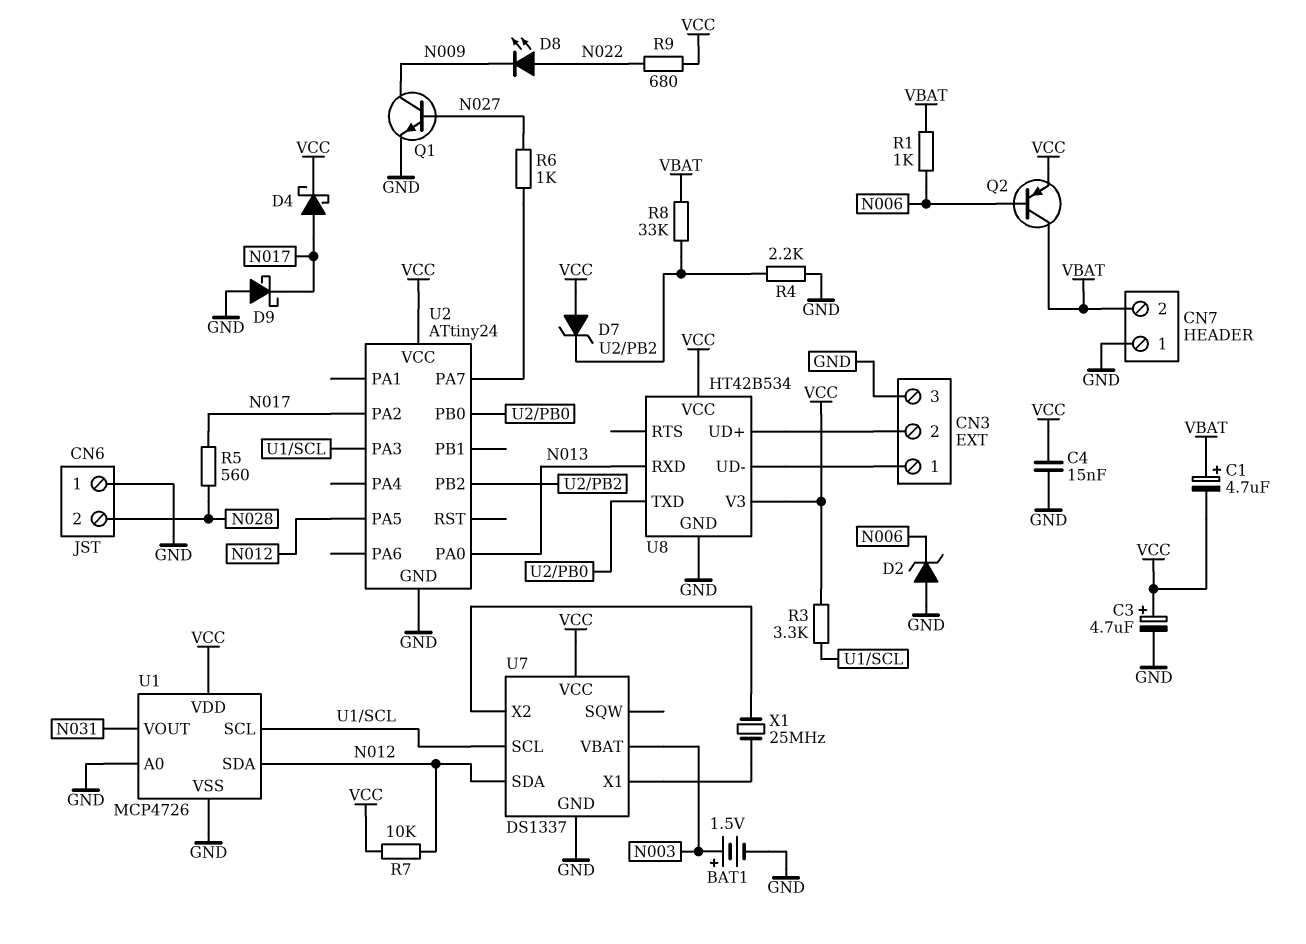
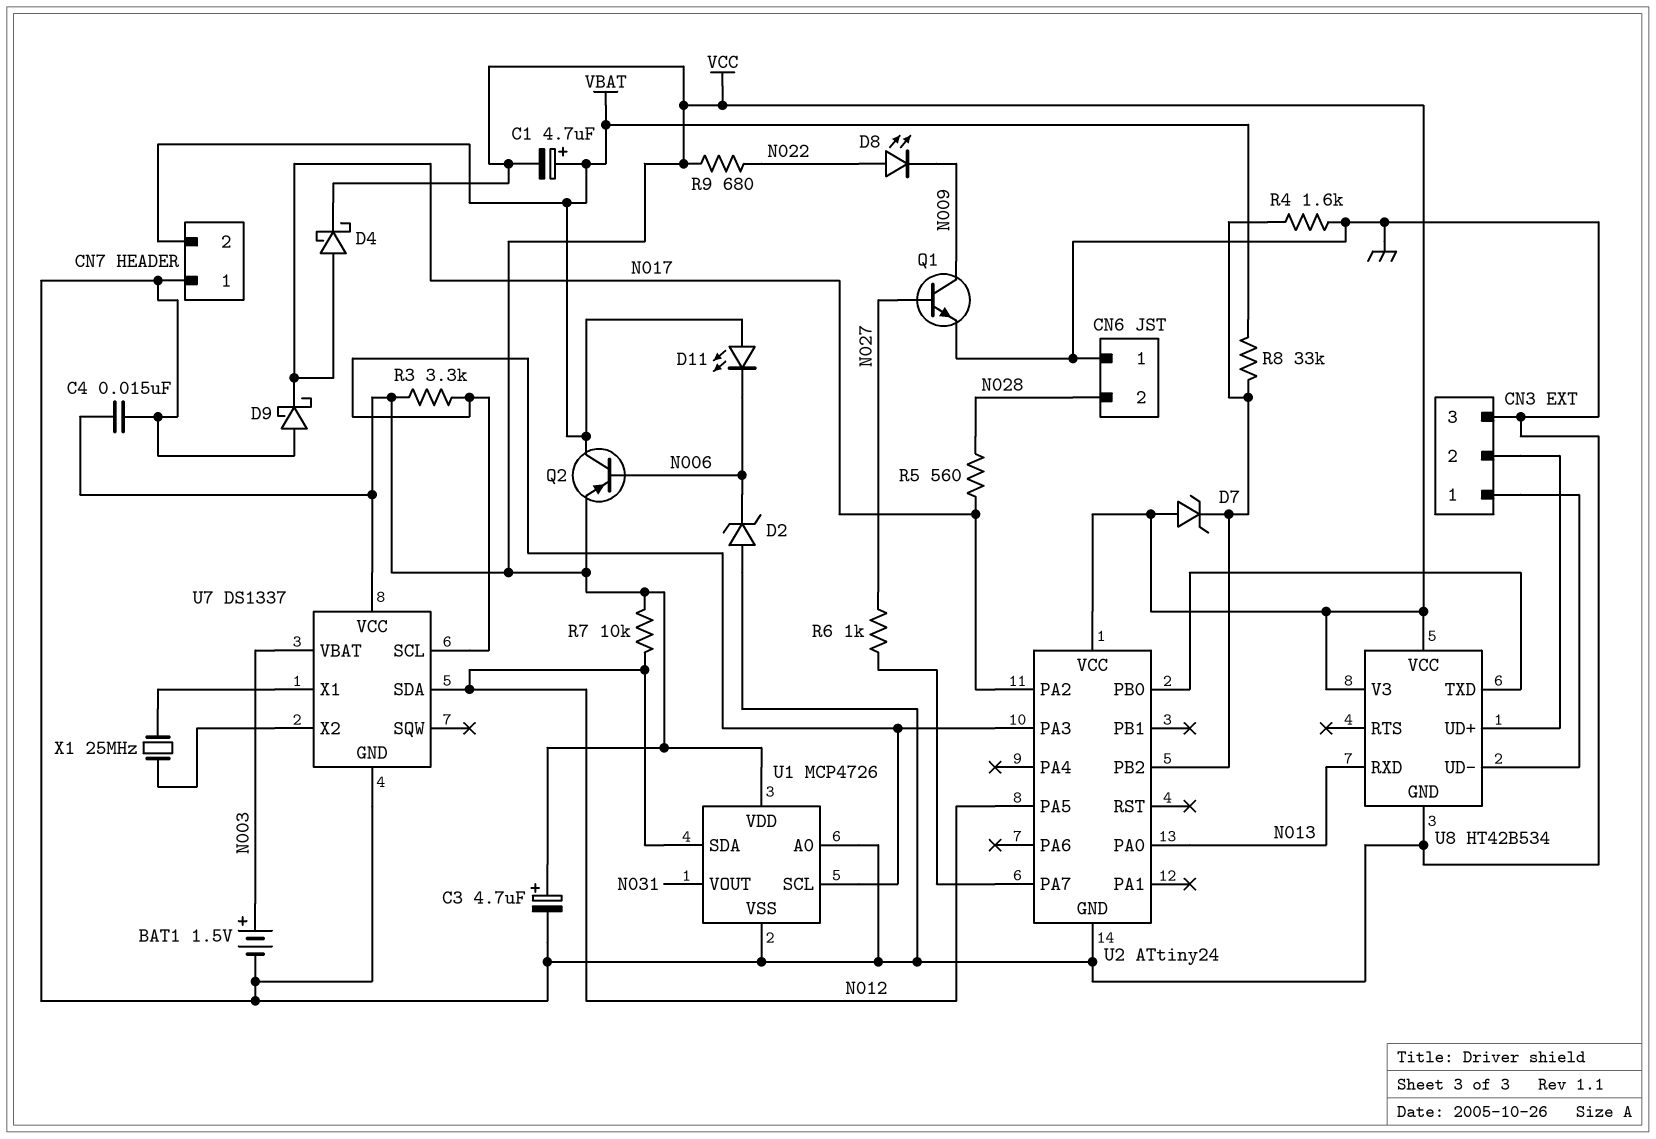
D11: none -> LED (A VBAT, K N006)
R1: 1k (N006, VBAT) -> none
R4: 2.2k (GND, U2/PB2) -> 1.6k (GND, U2/PB2)

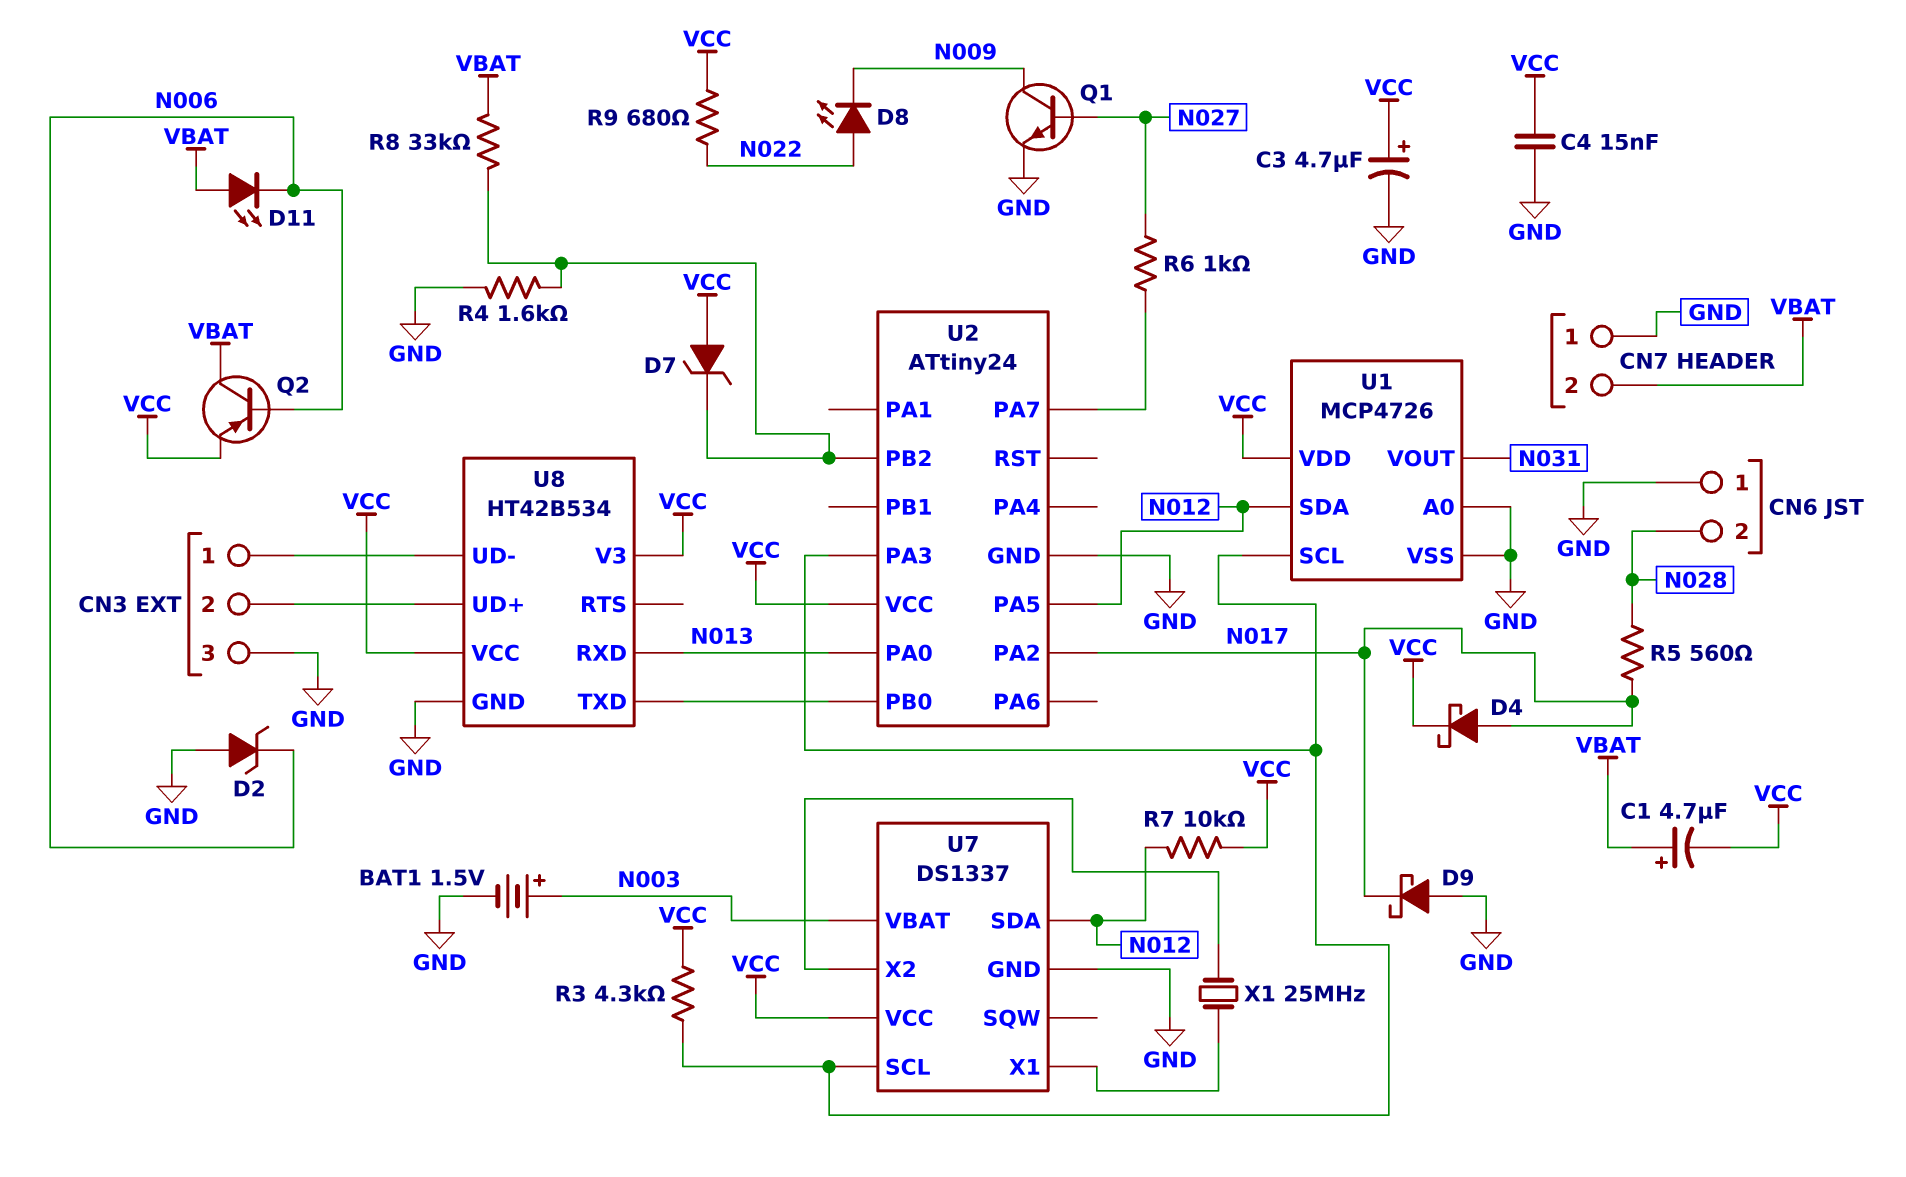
R3: 3.3k (U1/SCL, VCC) -> 4.3k (U1/SCL, VCC)

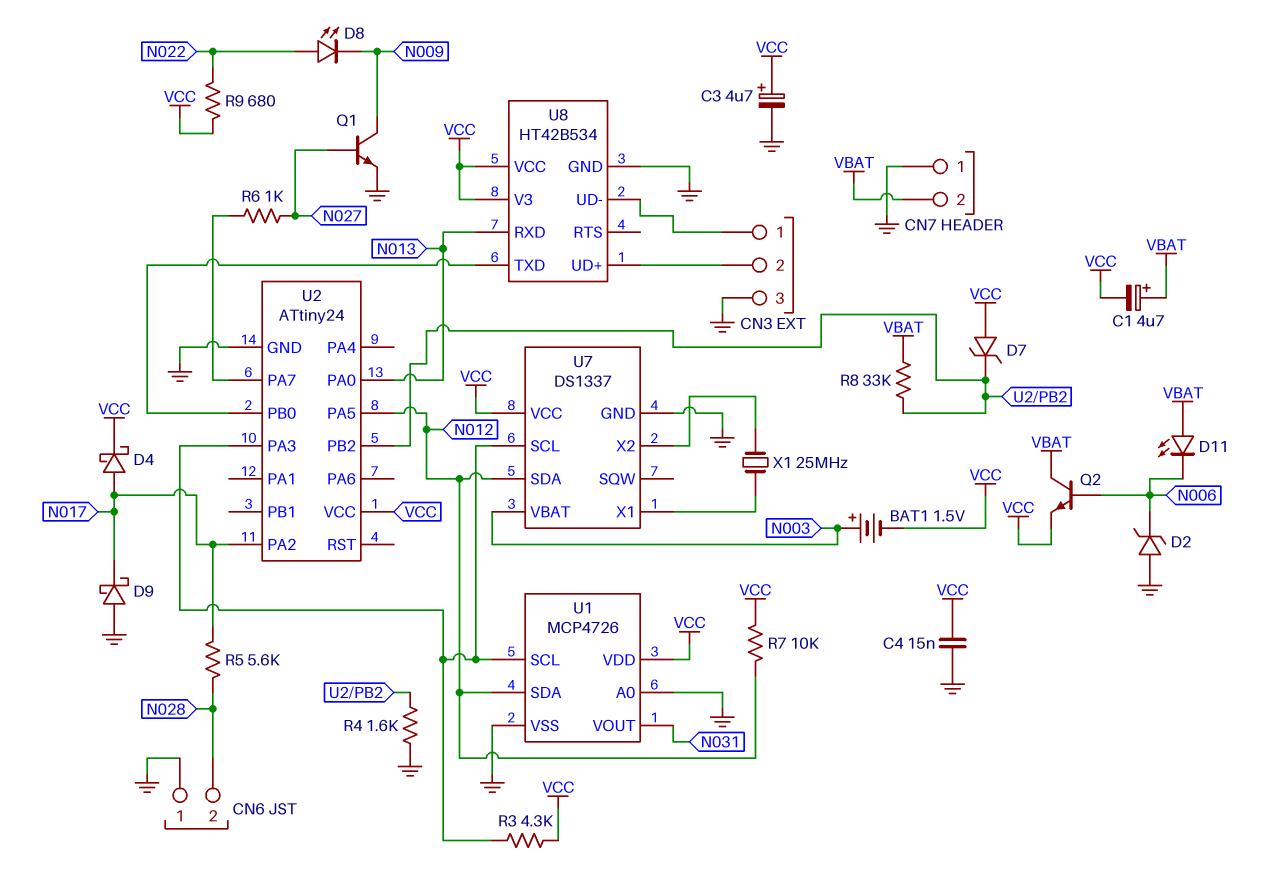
BAT1: 1.5V (plus N003, minus GND) -> 1.5V (plus N003, minus VCC)
Q2: PNP (B N006, C VBAT, E VCC) -> NPN (B N006, C VBAT, E VCC)
R5: 560 (N017, N028) -> 5.6k (N017, N028)

